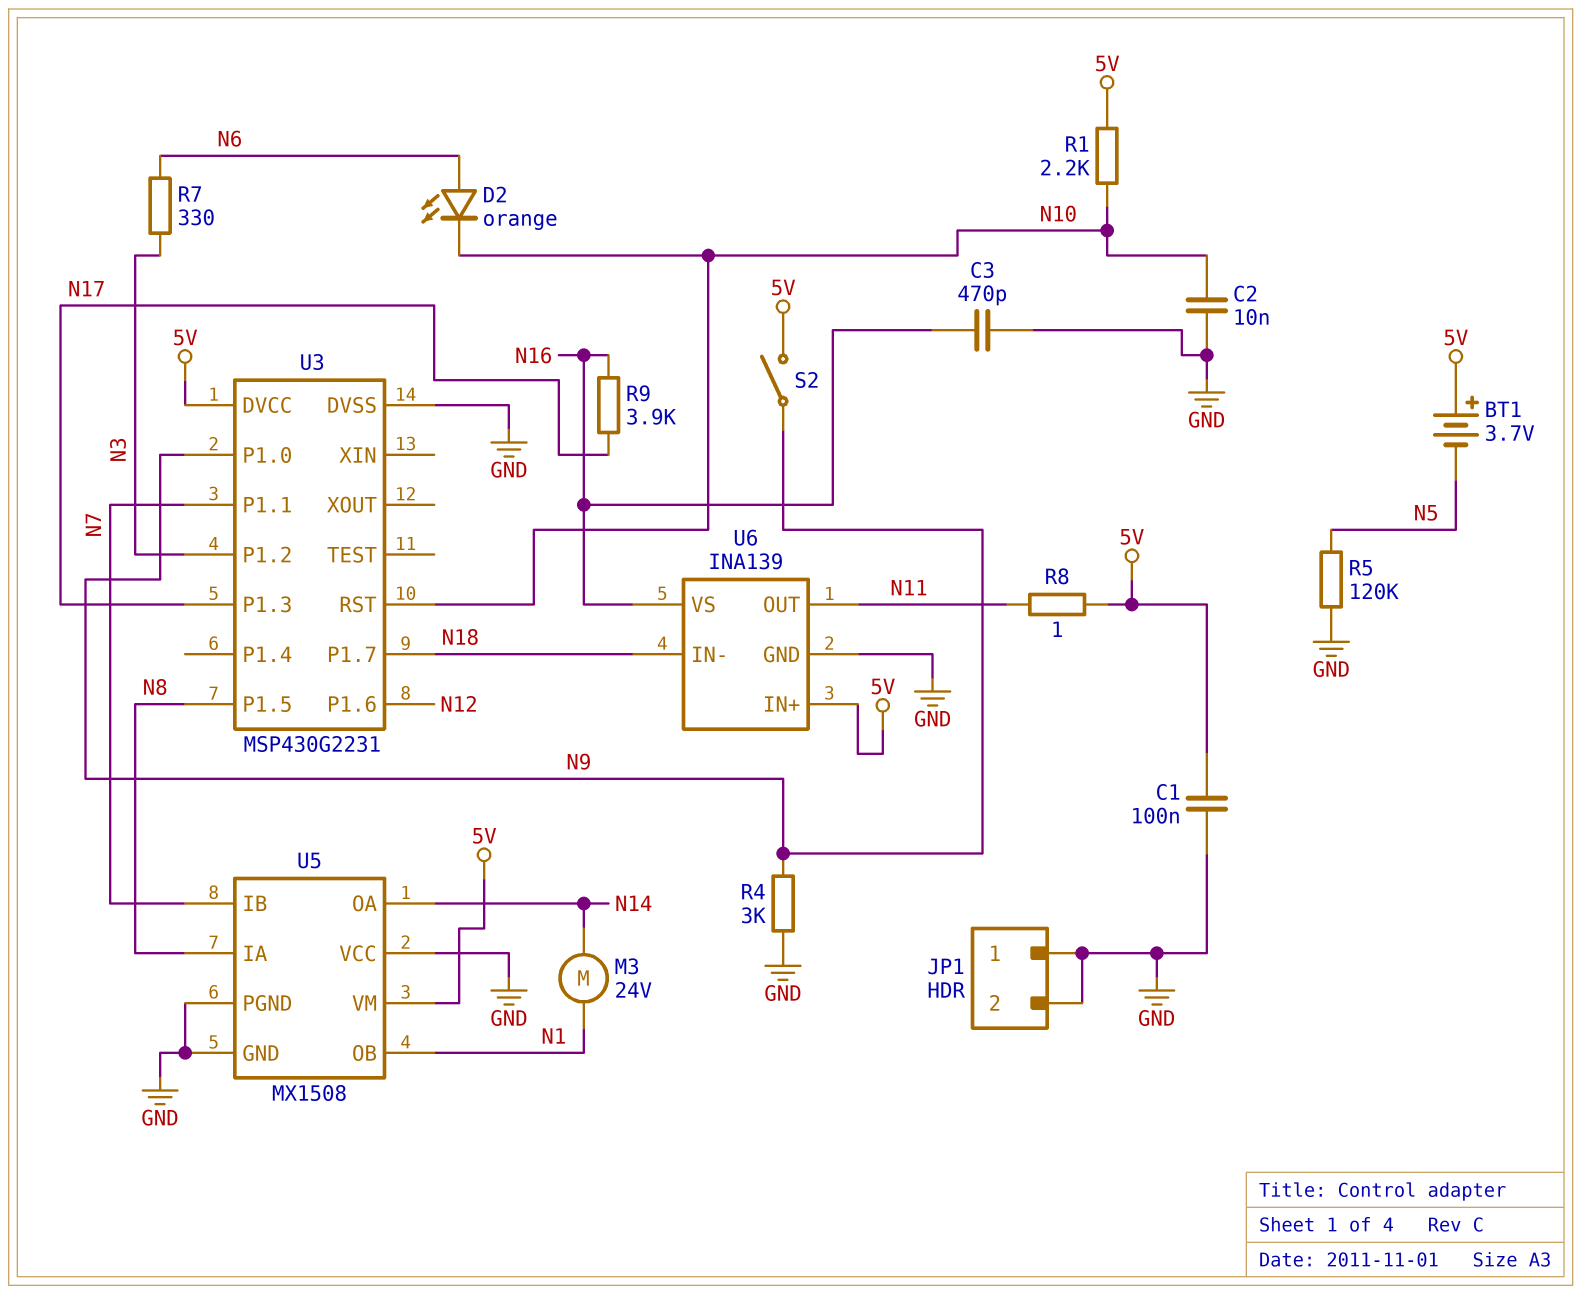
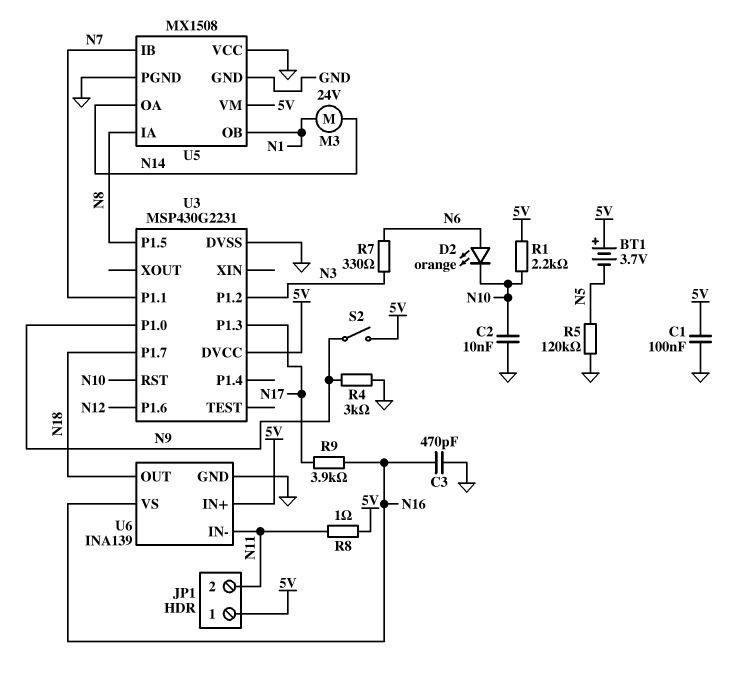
JP1 pin 1: GND -> 5V
JP1 pin 2: GND -> N11
U6 pin IN-: N18 -> N11
U6 pin OUT: N11 -> N18

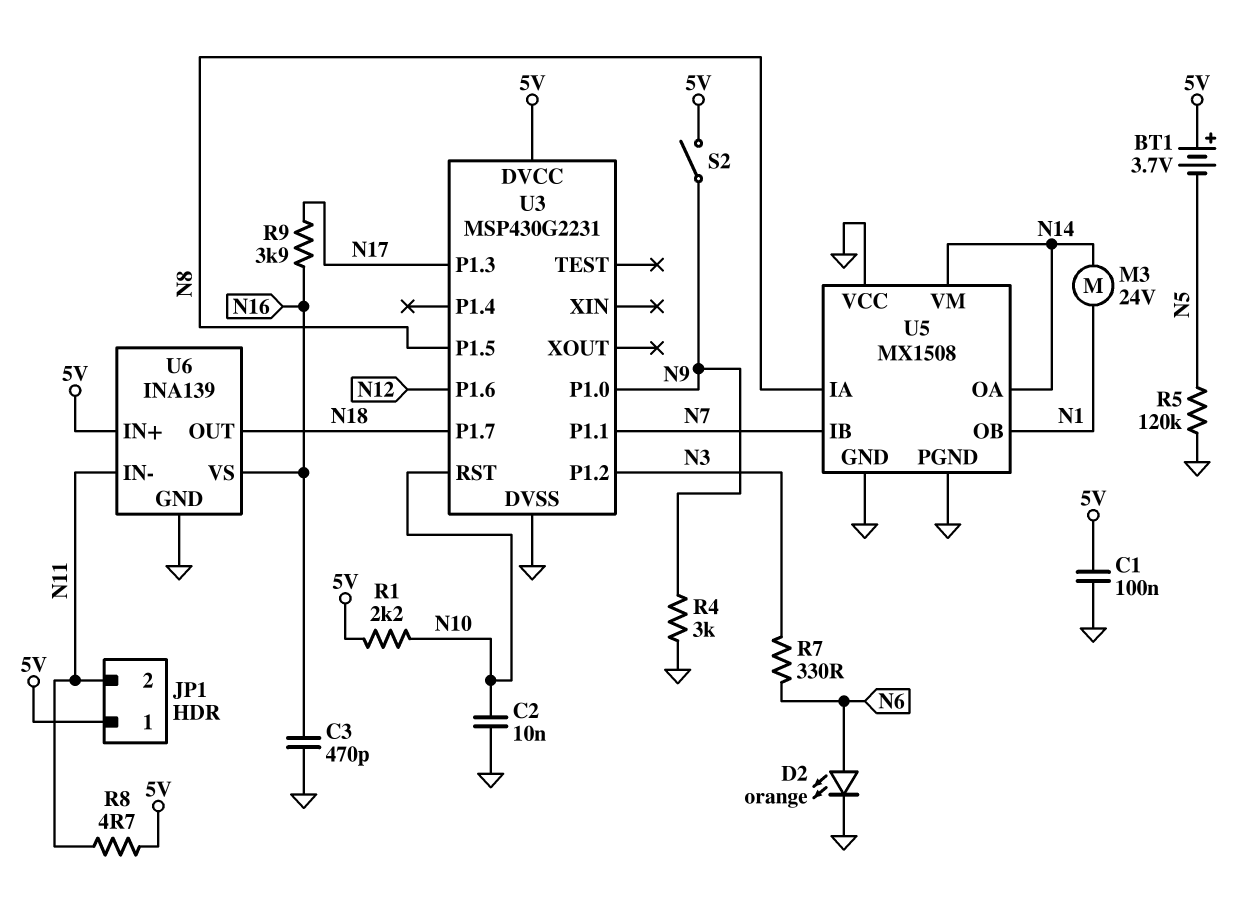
D2: LED orange (A N6, K N10) -> LED orange (A N6, K GND)
R8: 1 (5V, N11) -> 4.7 (5V, N11)
U5 pin VM: 5V -> N14

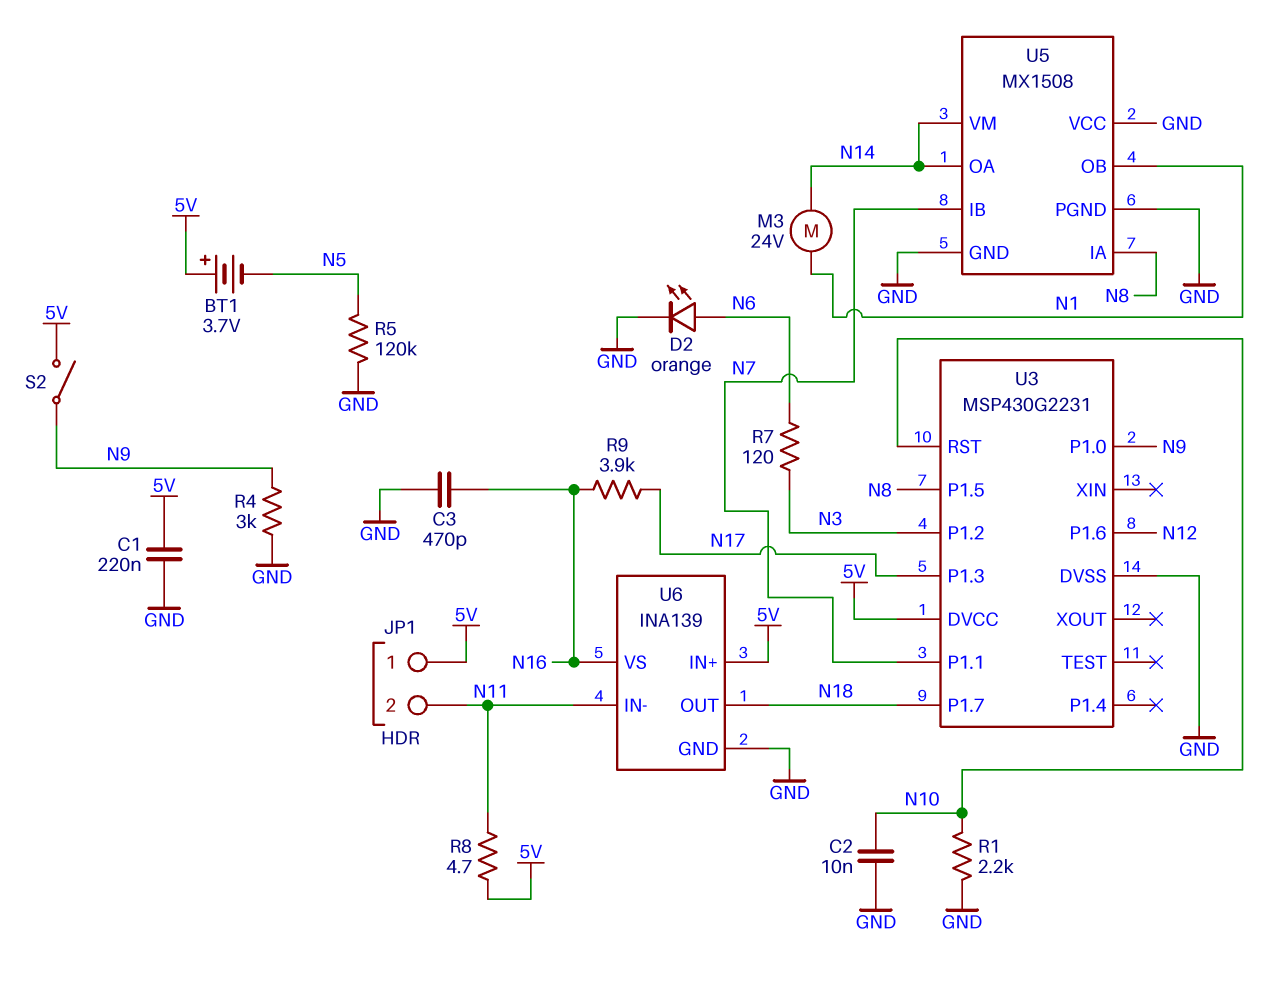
C1: 100nF (5V, GND) -> 220nF (5V, GND)
R1: 2.2k (5V, N10) -> 2.2k (GND, N10)
R7: 330 (N3, N6) -> 120 (N3, N6)

